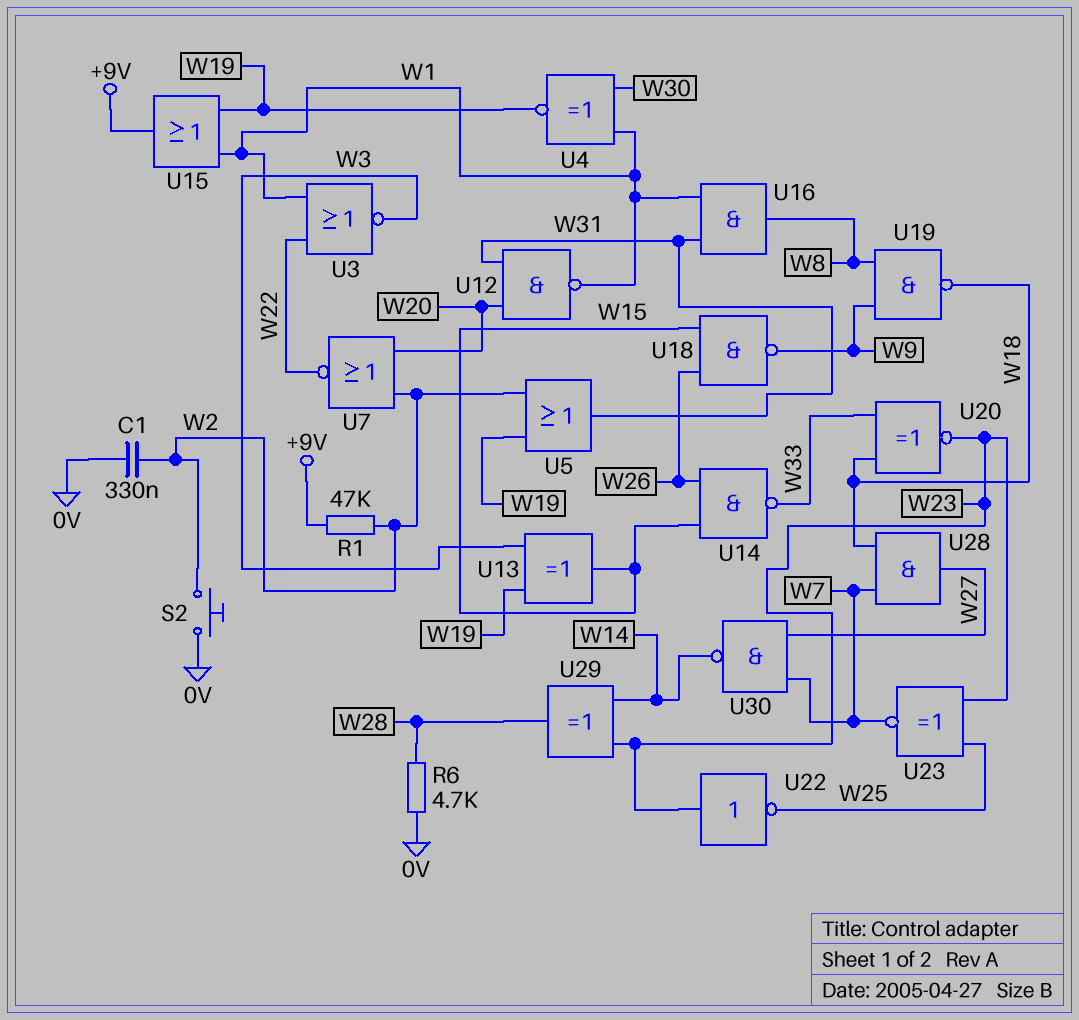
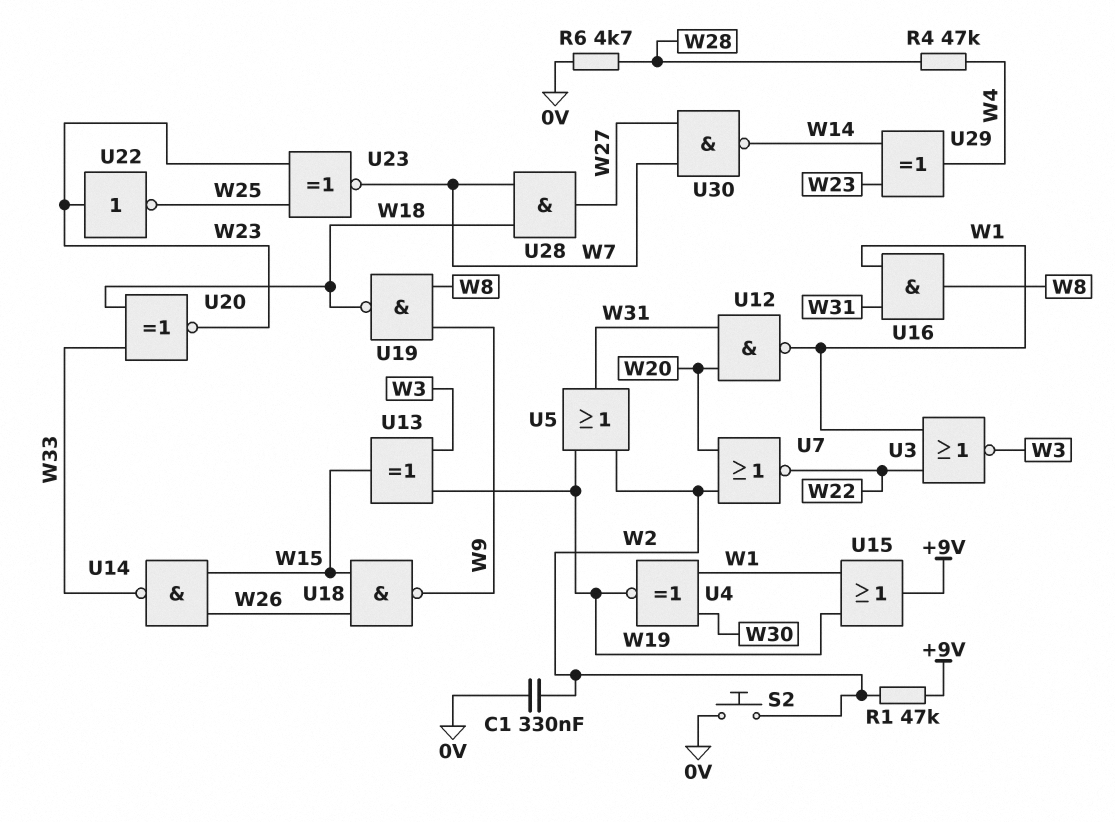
R4: none -> 47k (W4, W28)
U29: XOR (in W14, in W23, out W28) -> XOR (in W14, in W23, out W4)

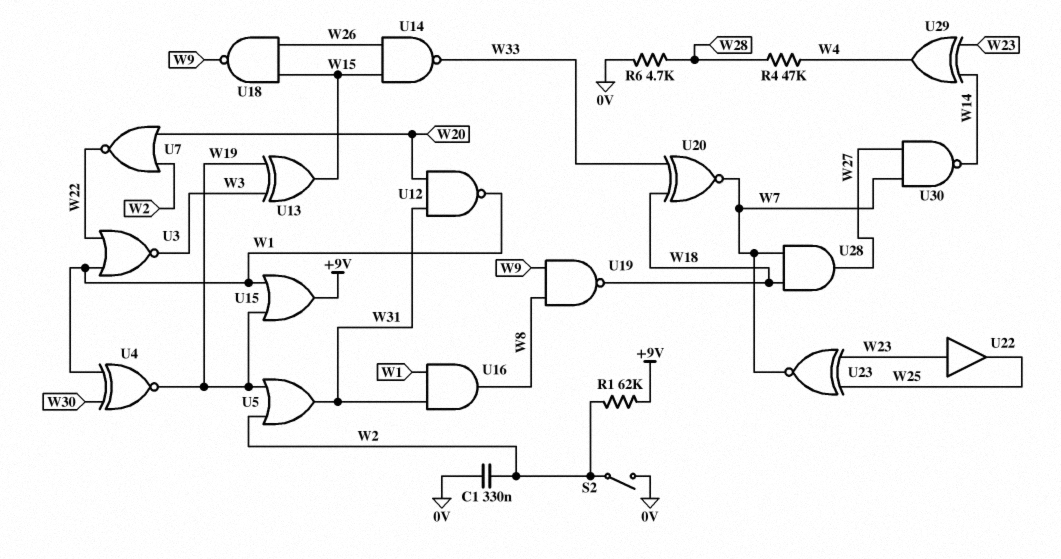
R1: 47k (+9V, W2) -> 62k (+9V, W2)
S2: button (0V, W2) -> switch (0V, W2)
U20: XNOR (in W18, in W33, out W23) -> XNOR (in W18, in W33, out W7)
U22: NOT (in W23, out W25) -> buffer (in W23, out W25)

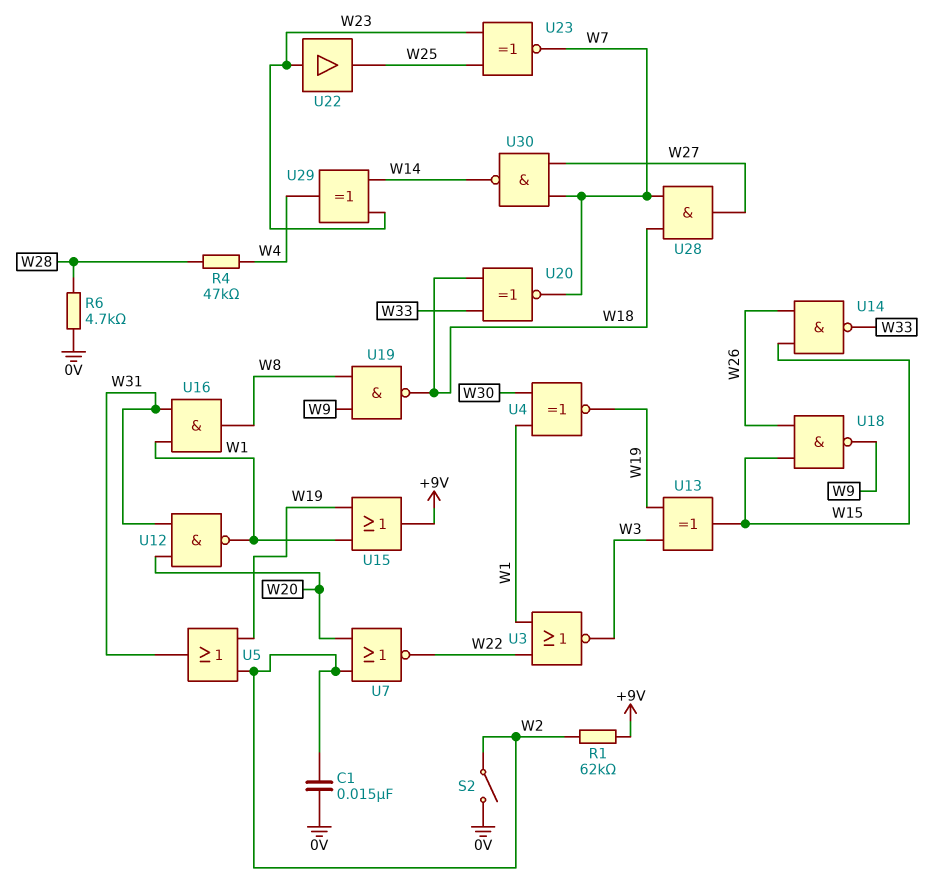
C1: 330nF (0V, W2) -> 15nF (0V, W2)

